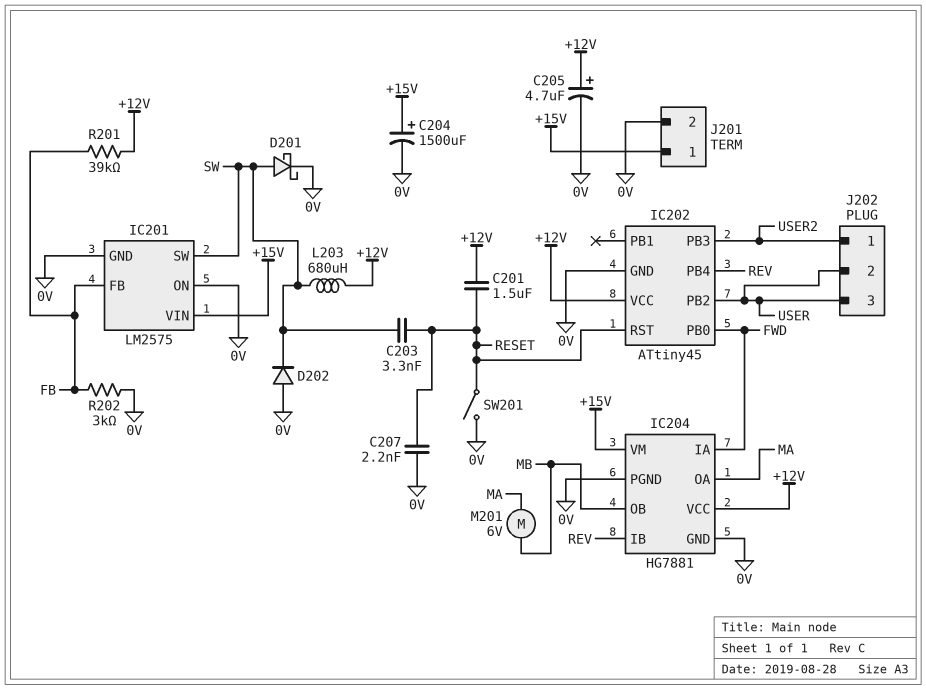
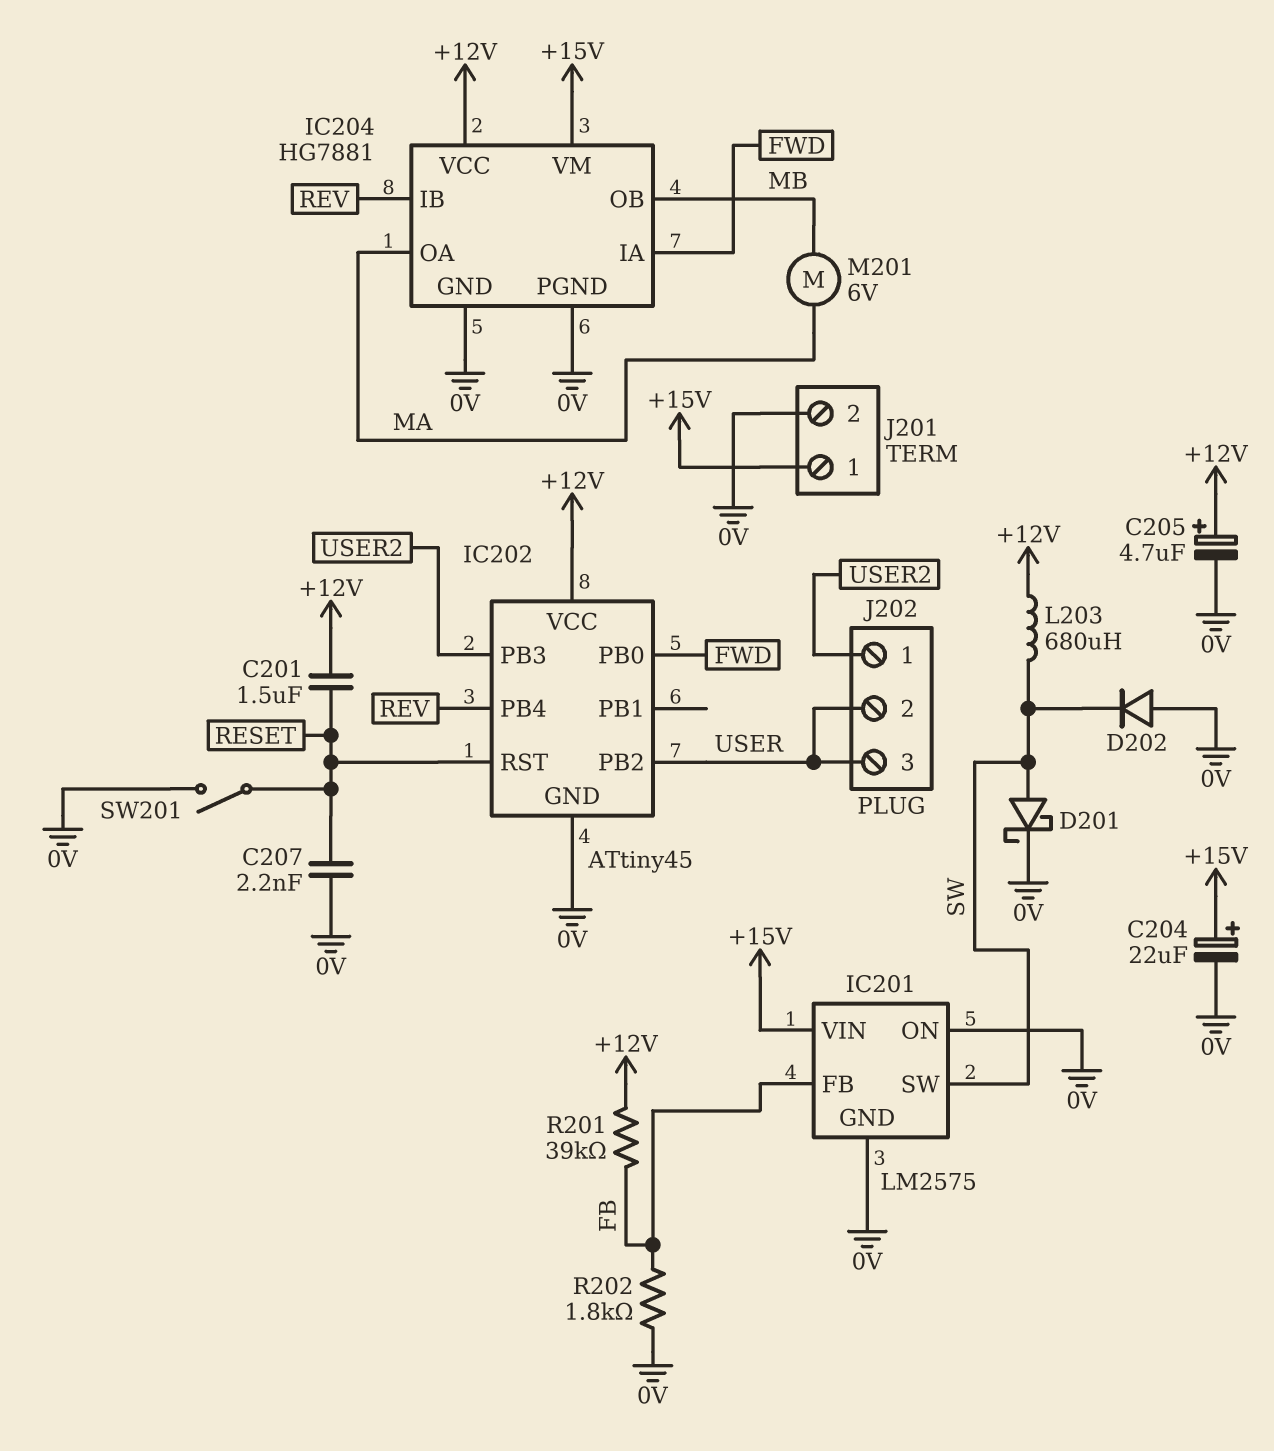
C203: 3.3nF (RESET, SW) -> none
C204: 1500uF (plus +15V, minus 0V) -> 22uF (plus +15V, minus 0V)
R202: 3k (0V, FB) -> 1.8k (0V, FB)

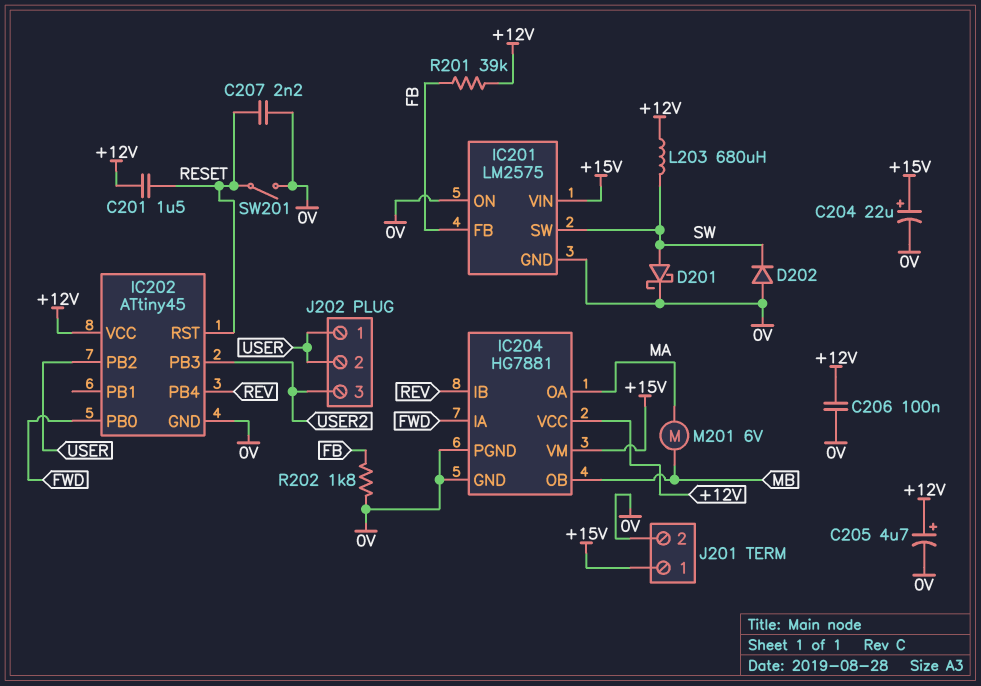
C206: none -> 100nF (+12V, 0V)
J202 pin 1: USER2 -> USER
J202 pin 3: USER -> USER2

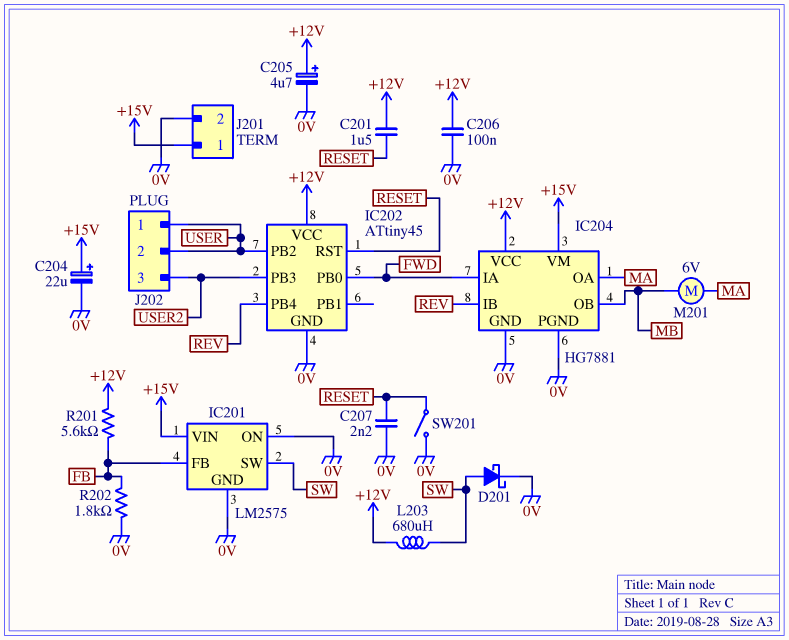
D202: diode (A 0V, K SW) -> none
R201: 39k (+12V, FB) -> 5.6k (+12V, FB)

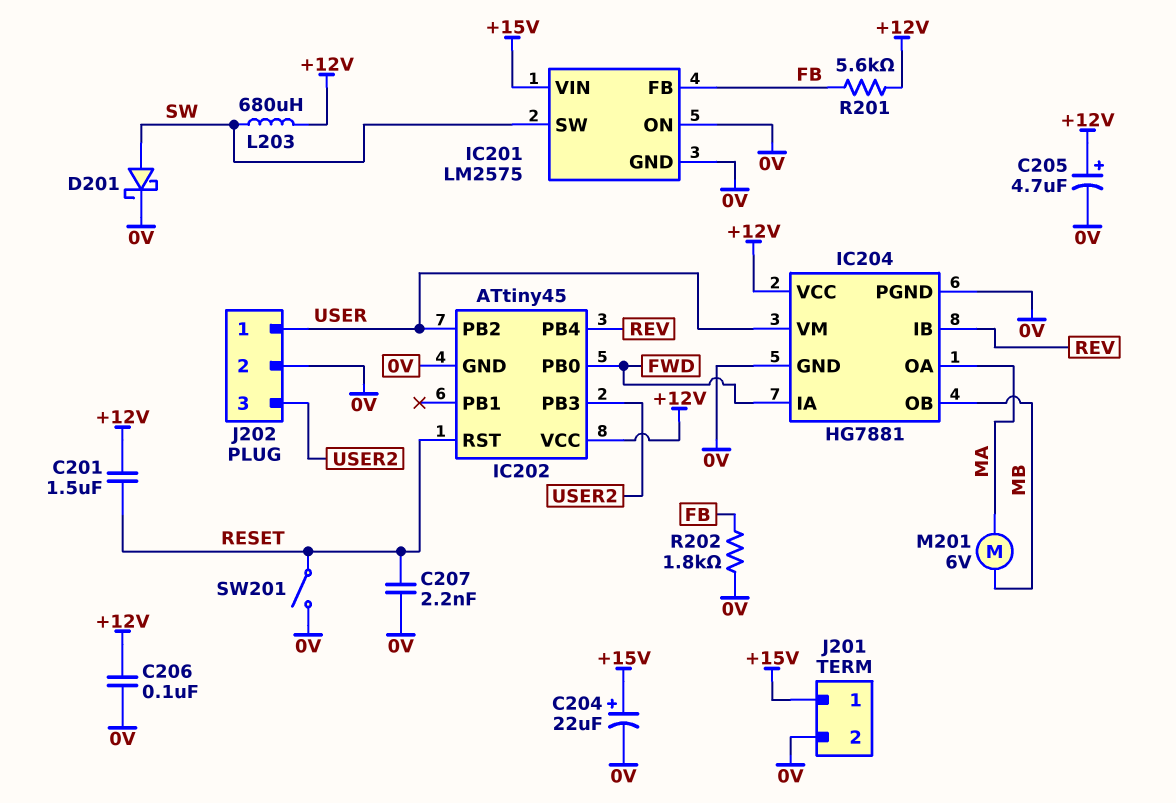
IC204 pin VM: +15V -> USER
J202 pin 2: USER -> 0V

